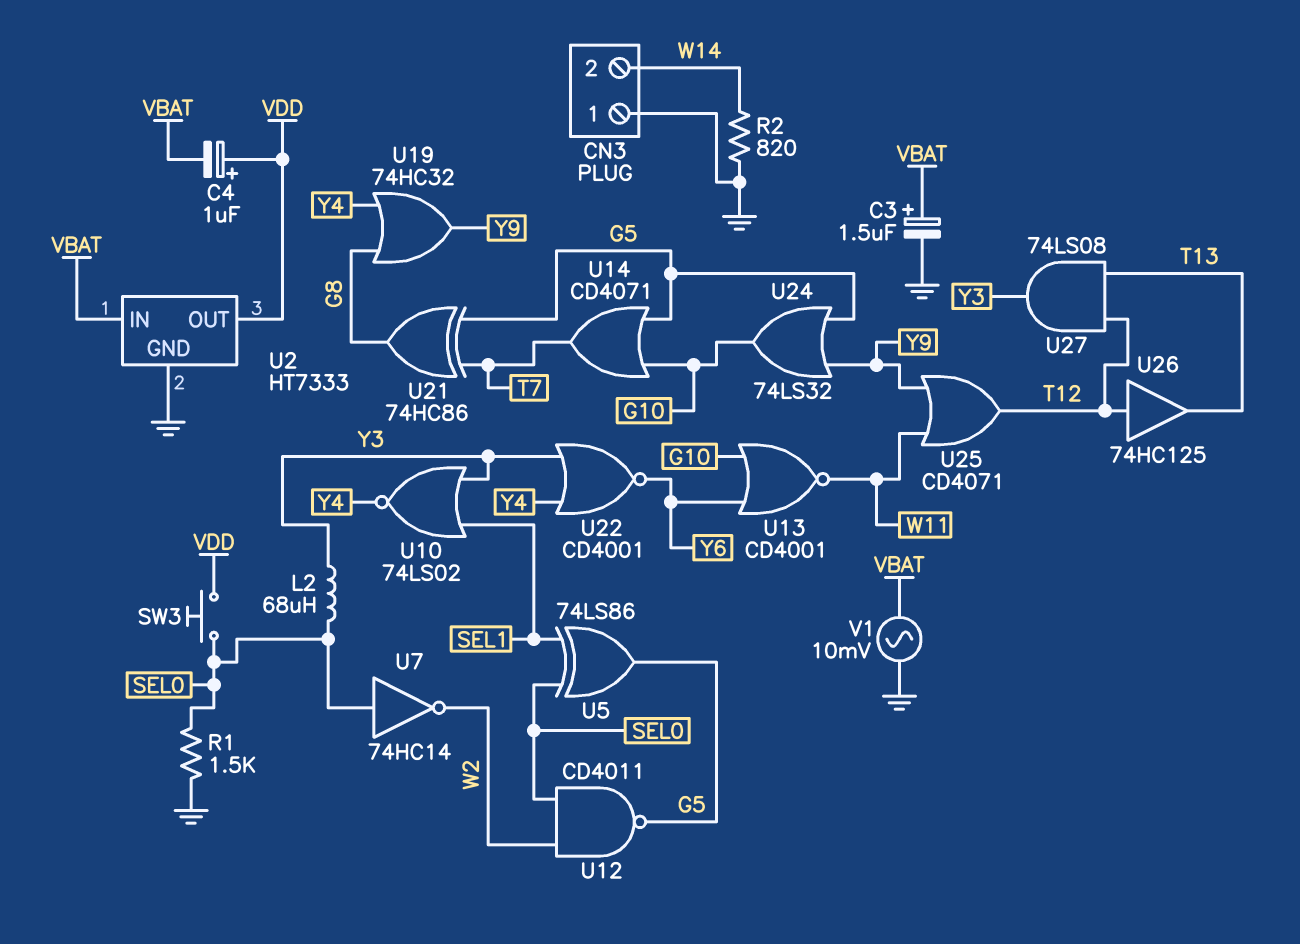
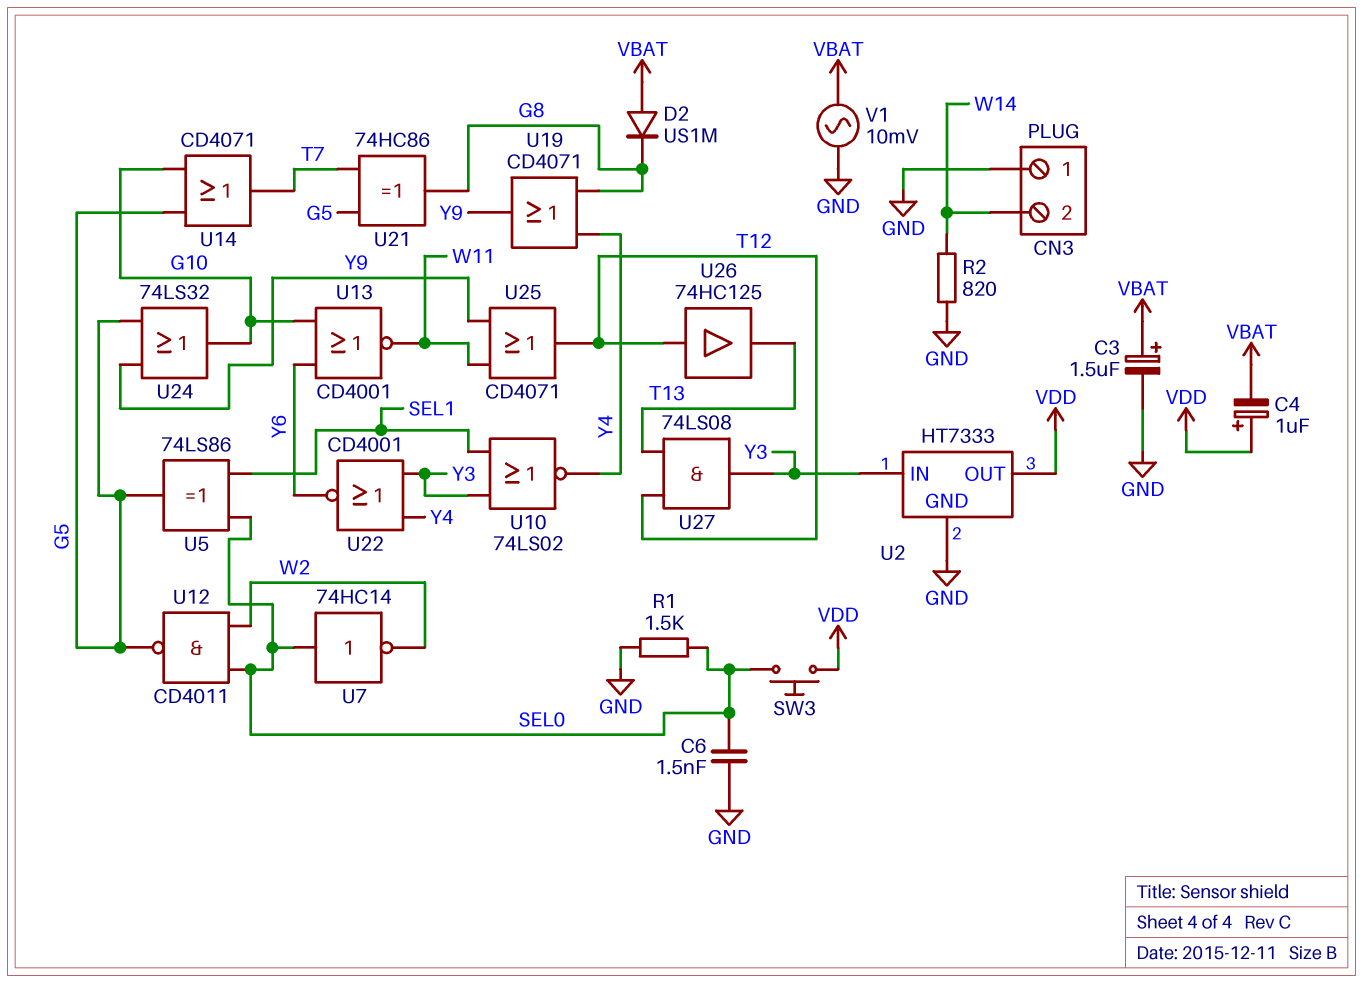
C6: none -> 1.5nF (GND, SEL0)
D2: none -> diode US1M (A VBAT, K G8)
L2: 68uH (SEL0, Y3) -> none
U2 pin IN: VBAT -> Y3
U19: OR 74HC32 (in G8, in Y4, out Y9) -> OR CD4071 (in G8, in Y4, out Y9)

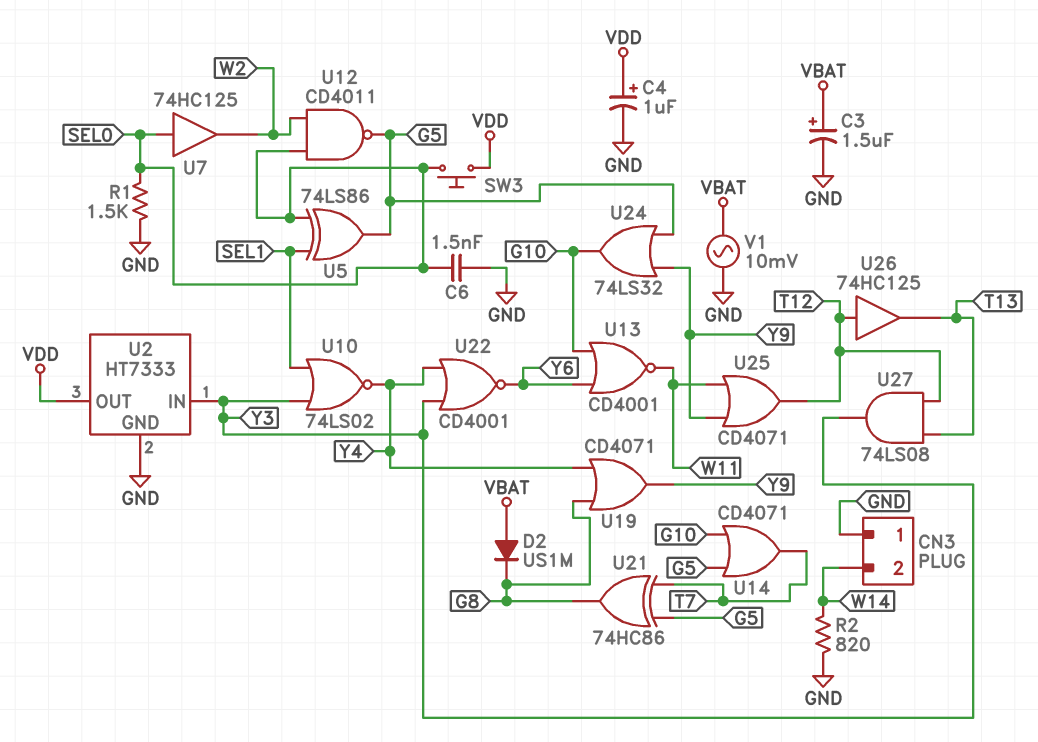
C4: 1uF (plus VDD, minus VBAT) -> 1uF (plus VDD, minus GND)
U7: NOT 74HC14 (in SEL0, out W2) -> buffer 74HC125 (in SEL0, out W2)

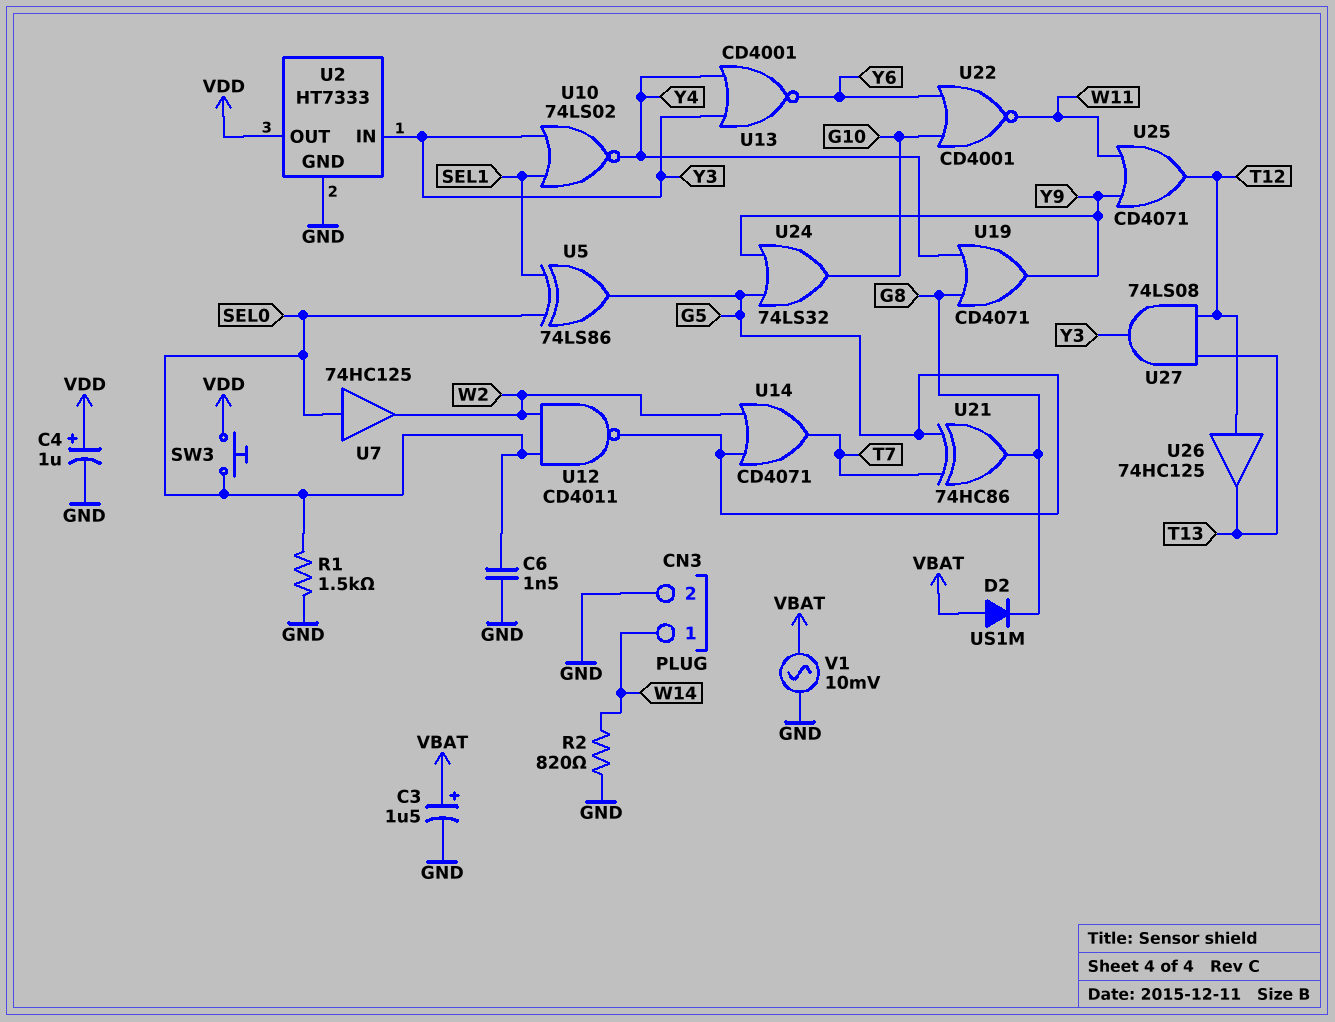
CN3 pin 1: GND -> W14
CN3 pin 2: W14 -> GND
U13: NOR CD4001 (in G10, in Y6, out W11) -> NOR CD4001 (in Y3, in Y4, out Y6)
U14: OR CD4071 (in G5, in G10, out T7) -> OR CD4071 (in G5, in W2, out T7)
U22: NOR CD4001 (in Y3, in Y4, out Y6) -> NOR CD4001 (in G10, in Y6, out W11)

